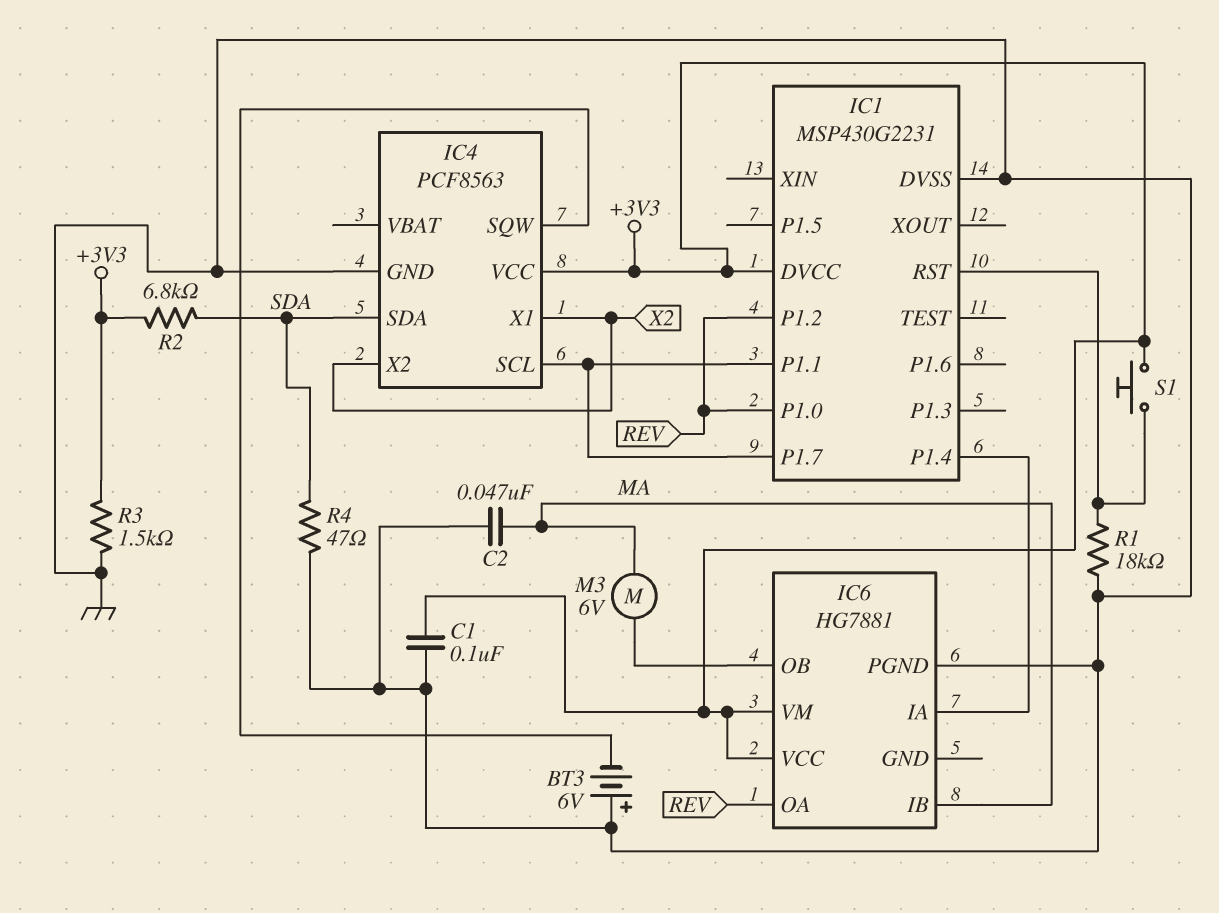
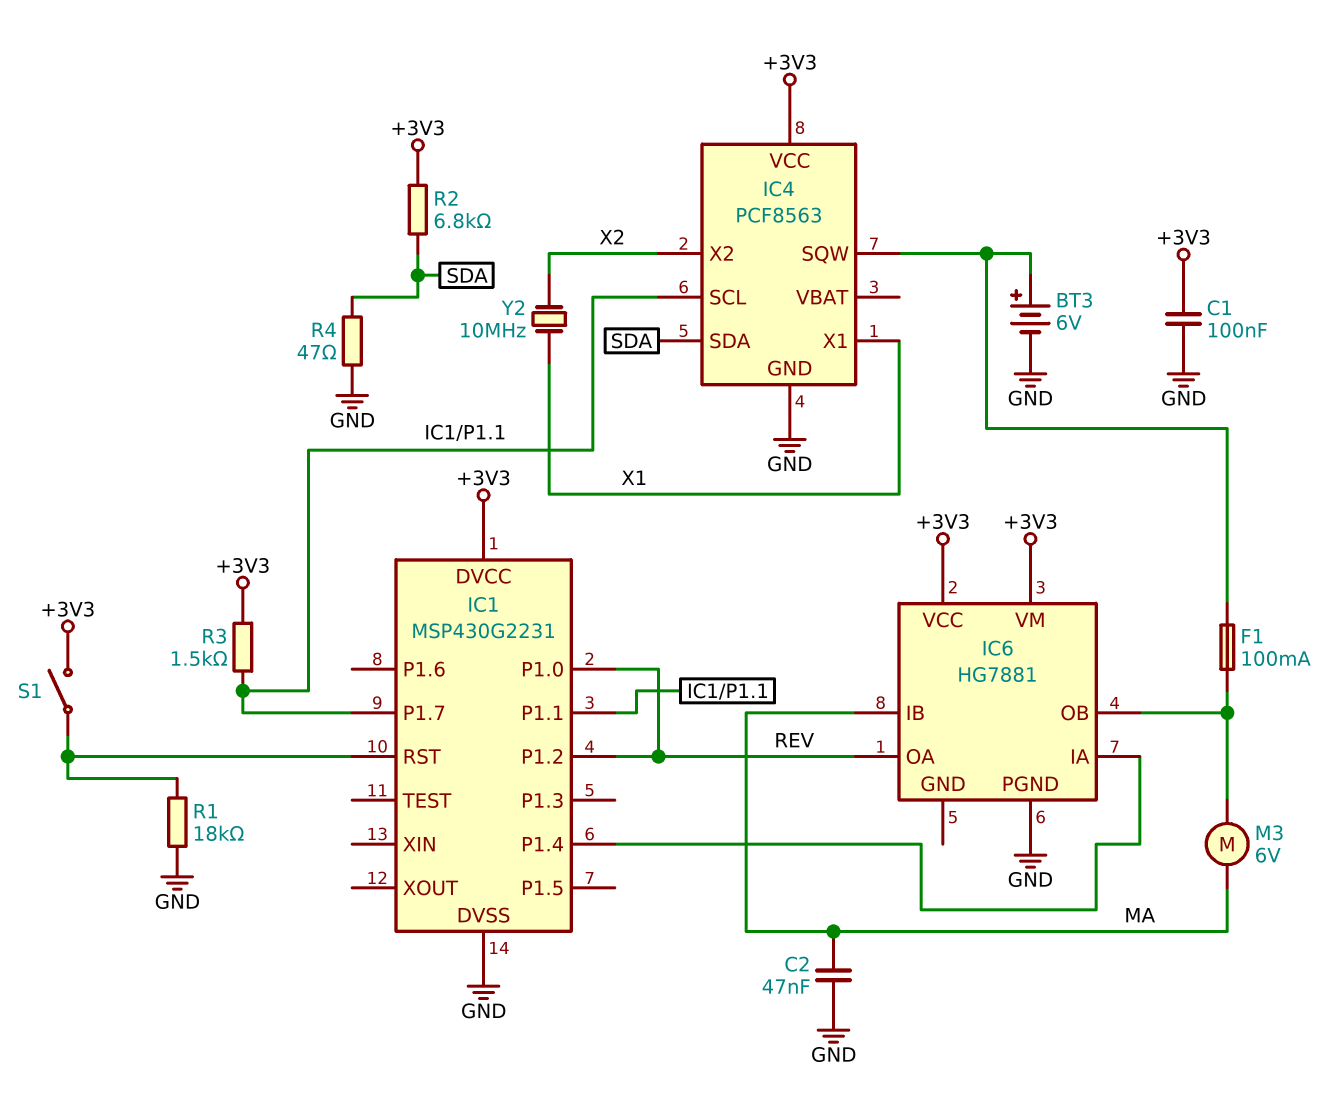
BT3: 6V (plus GND, minus IC4/SQW) -> 6V (plus IC4/SQW, minus GND)
F1: none -> 100mA (IC4/SQW, IC6/OB)
IC4 pin X1: X2 -> X1
R3: 1.5k (+3V3, GND) -> 1.5k (+3V3, IC1/P1.1)
S1: button (+3V3, IC1/RST) -> switch (+3V3, IC1/RST)
Y2: none -> 10MHz (X1, X2)

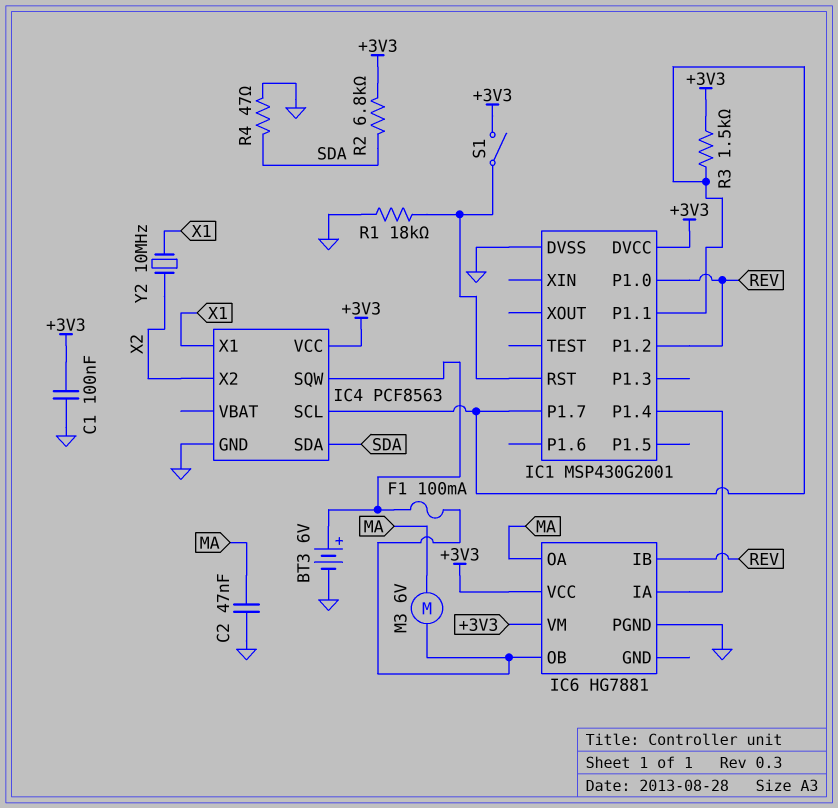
IC1: MSP430G2231 -> MSP430G2001
IC6 pin IB: MA -> REV
IC6 pin OA: REV -> MA

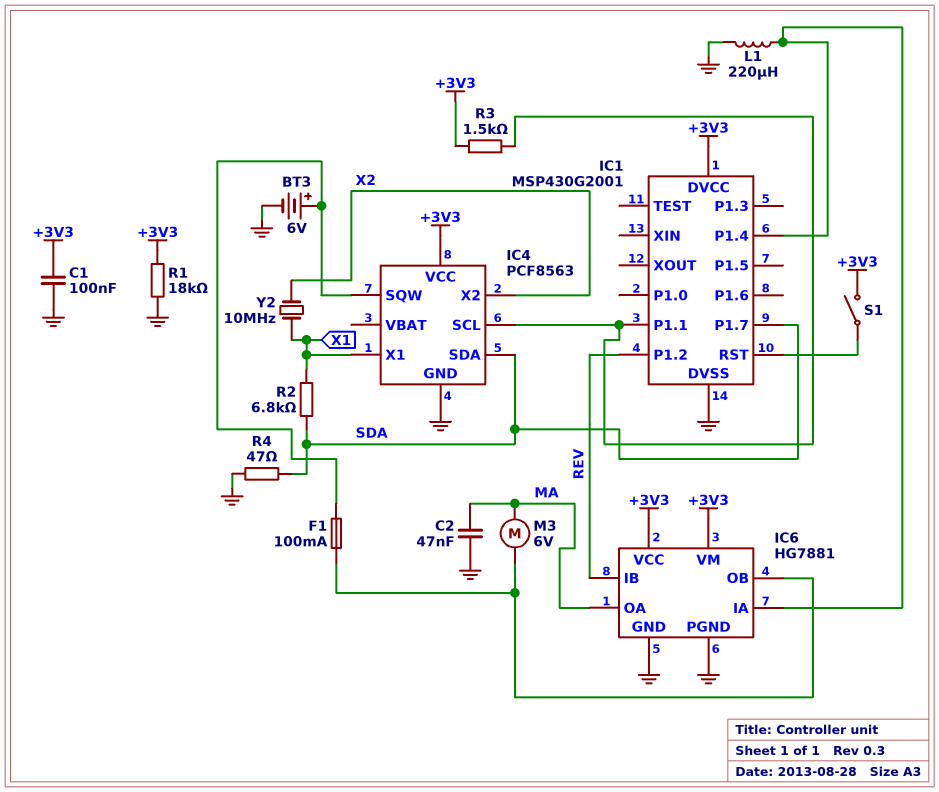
IC1 pin P1.0: REV -> none
IC1 pin P1.7: IC1/P1.1 -> SDA
IC6 pin GND: none -> GND
L1: none -> 220uH (GND, IC1/P1.4)
R1: 18k (GND, IC1/RST) -> 18k (+3V3, GND)
R2: 6.8k (+3V3, SDA) -> 6.8k (SDA, X1)

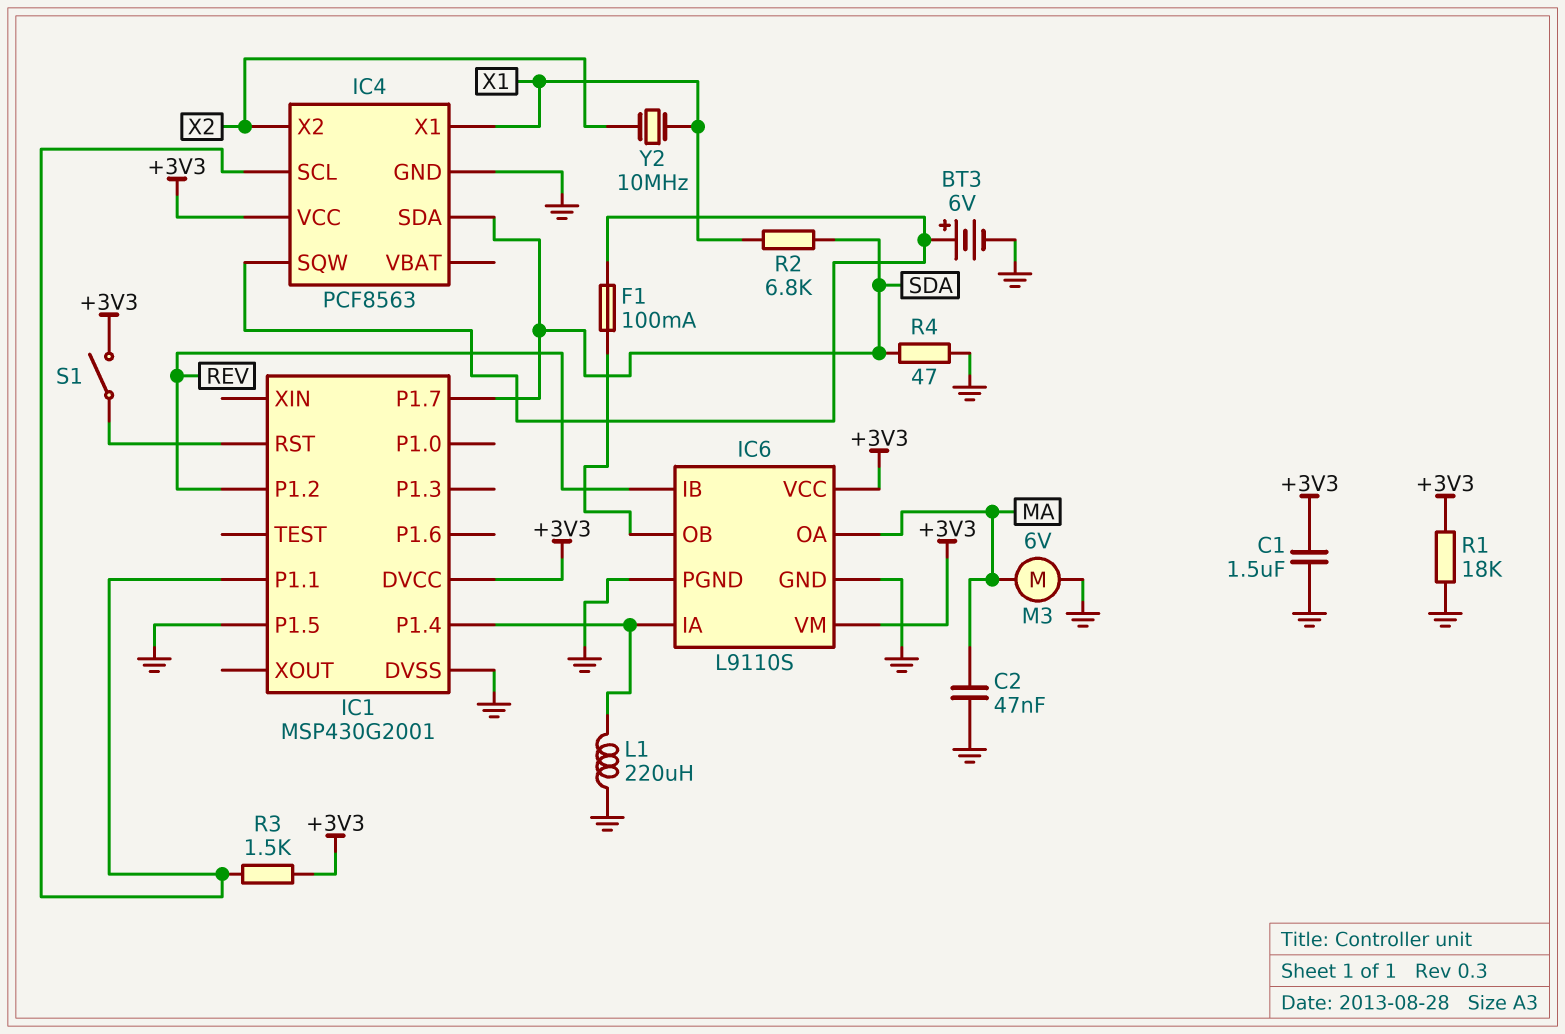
C1: 100nF (+3V3, GND) -> 1.5uF (+3V3, GND)
IC1 pin P1.5: none -> GND
IC6: HG7881 -> L9110S
M3: motor 6V (IC6/OB, MA) -> motor 6V (GND, MA)

